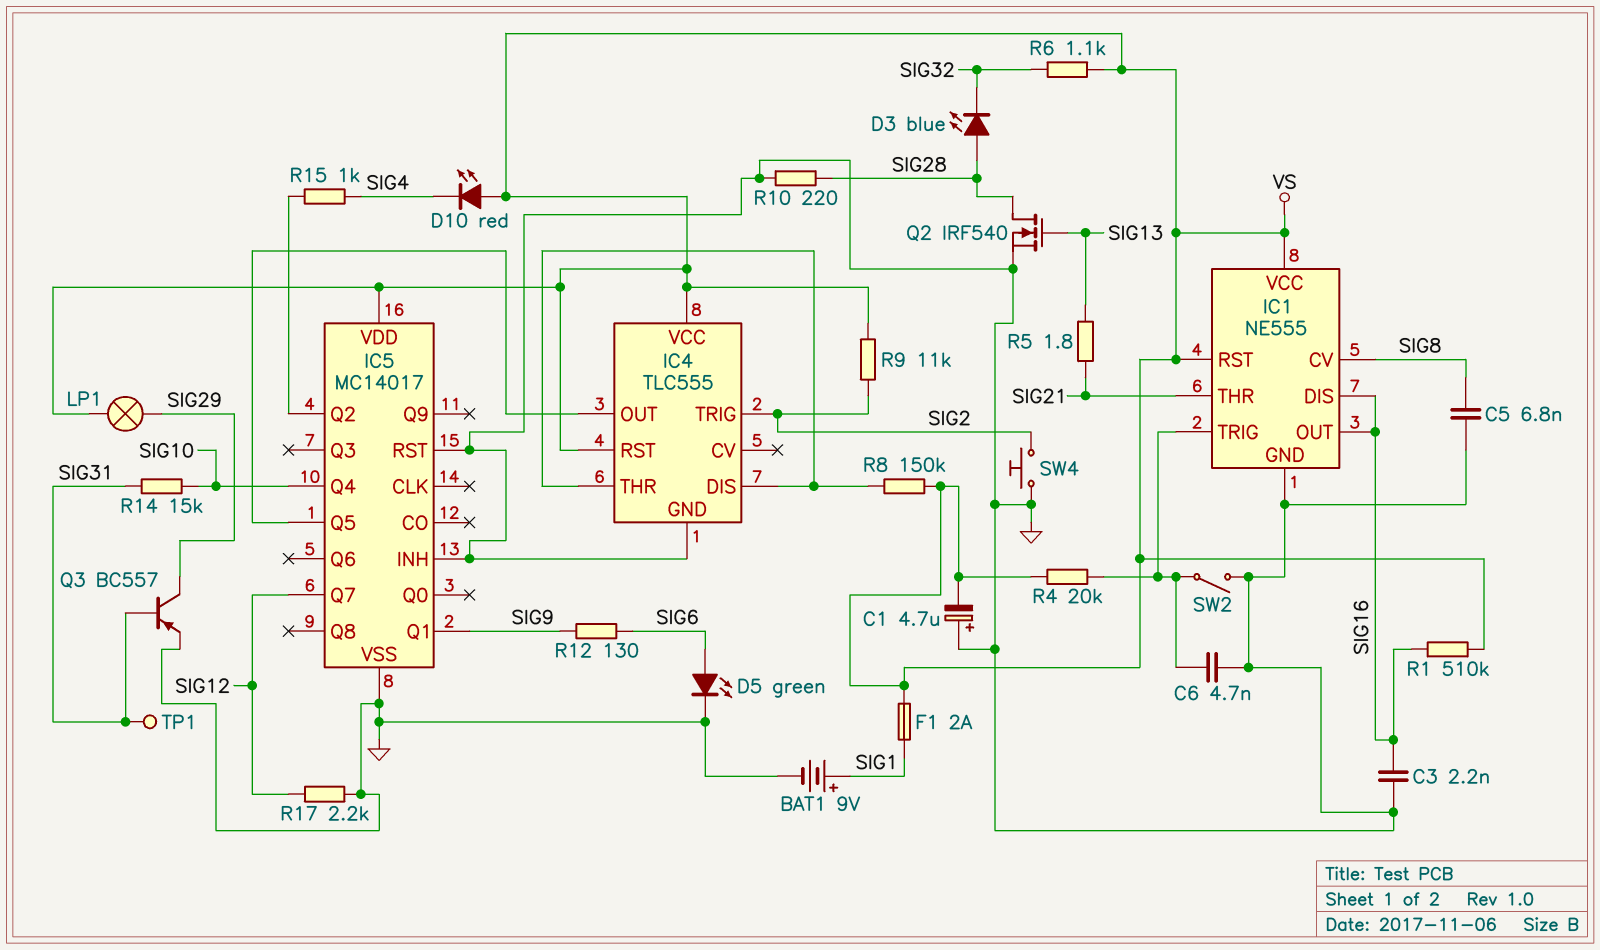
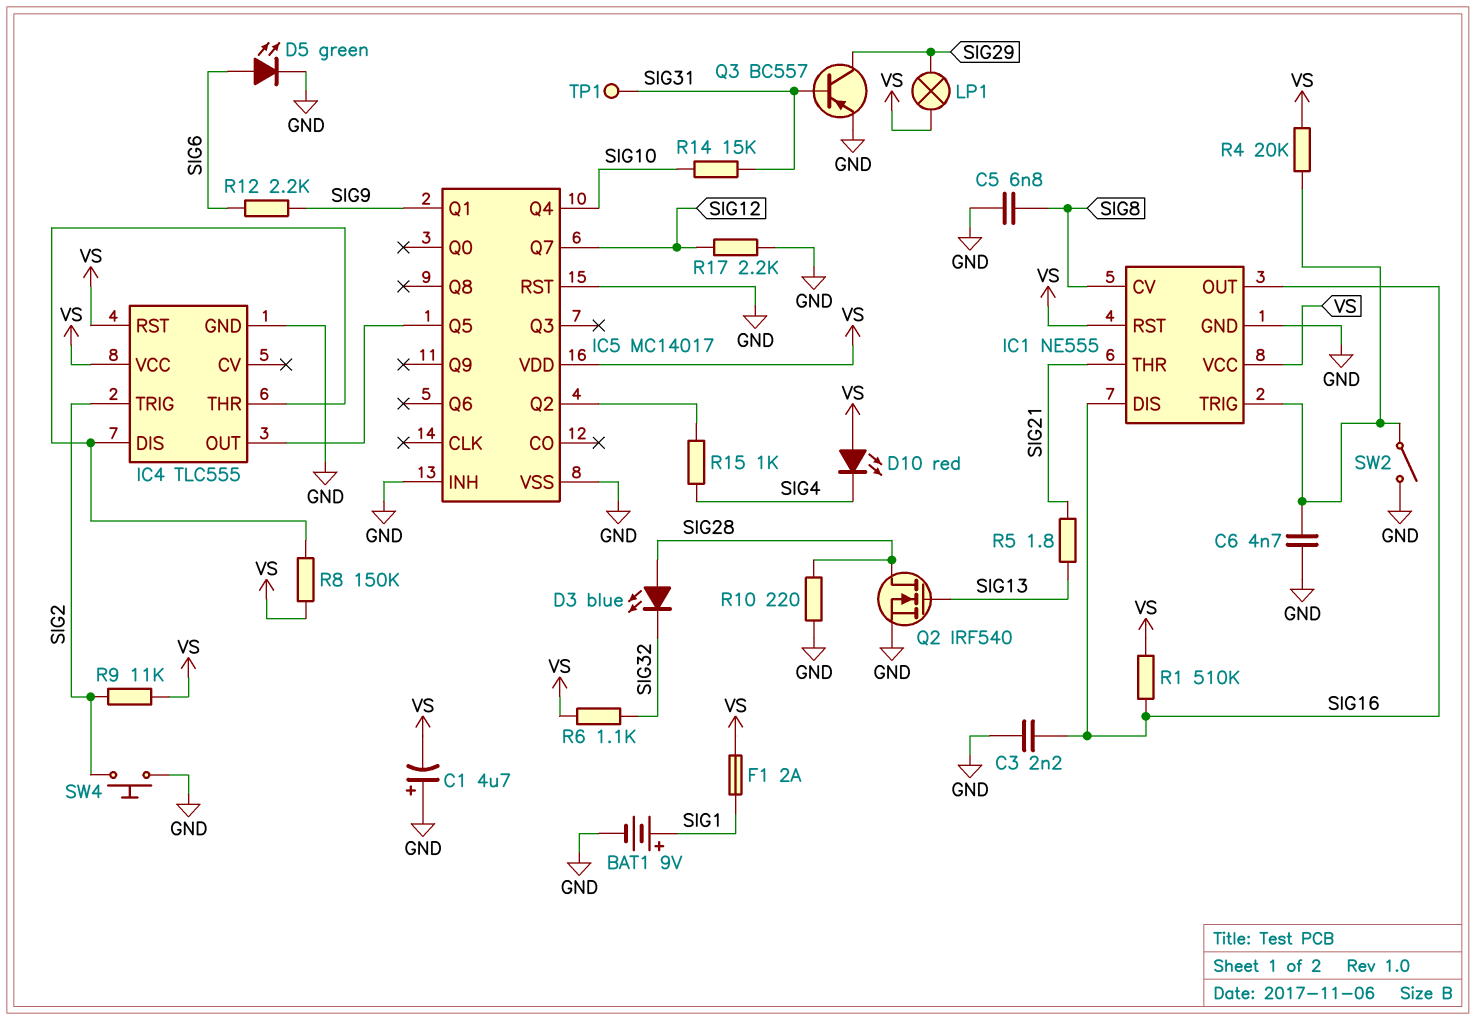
R12: 130 (SIG6, SIG9) -> 2.2k (SIG6, SIG9)

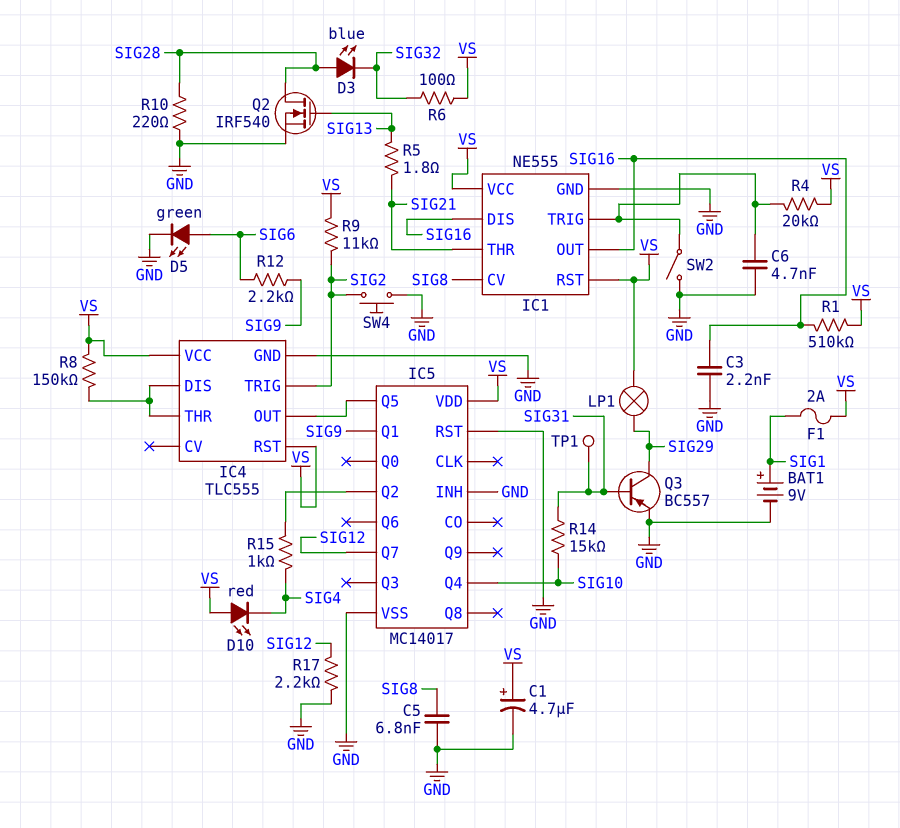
C1: 4.7uF (plus GND, minus VS) -> 4.7uF (plus VS, minus GND)
R6: 1.1k (SIG32, VS) -> 100 (SIG32, VS)

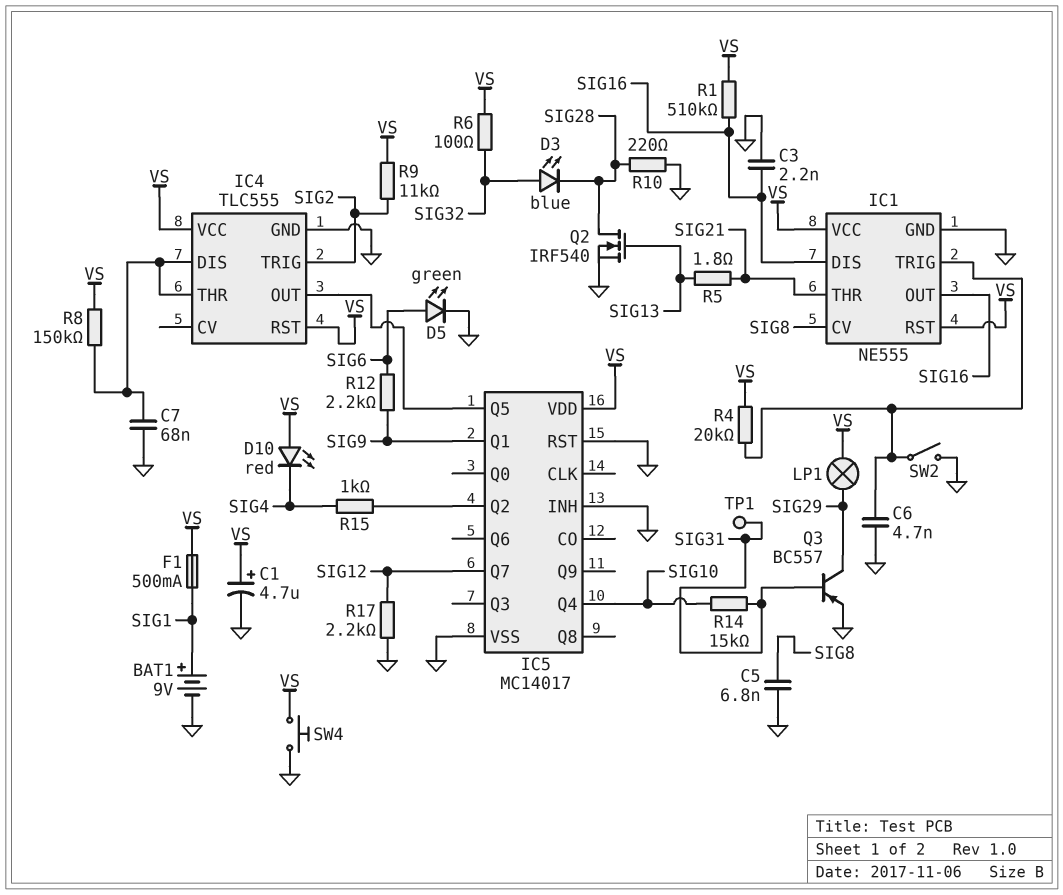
C7: none -> 68nF (GND, IC4/DIS)
D3: LED blue (A SIG28, K SIG32) -> LED blue (A SIG32, K SIG28)
F1: 2A (SIG1, VS) -> 500mA (SIG1, VS)
SW4: button (GND, SIG2) -> button (GND, VS)

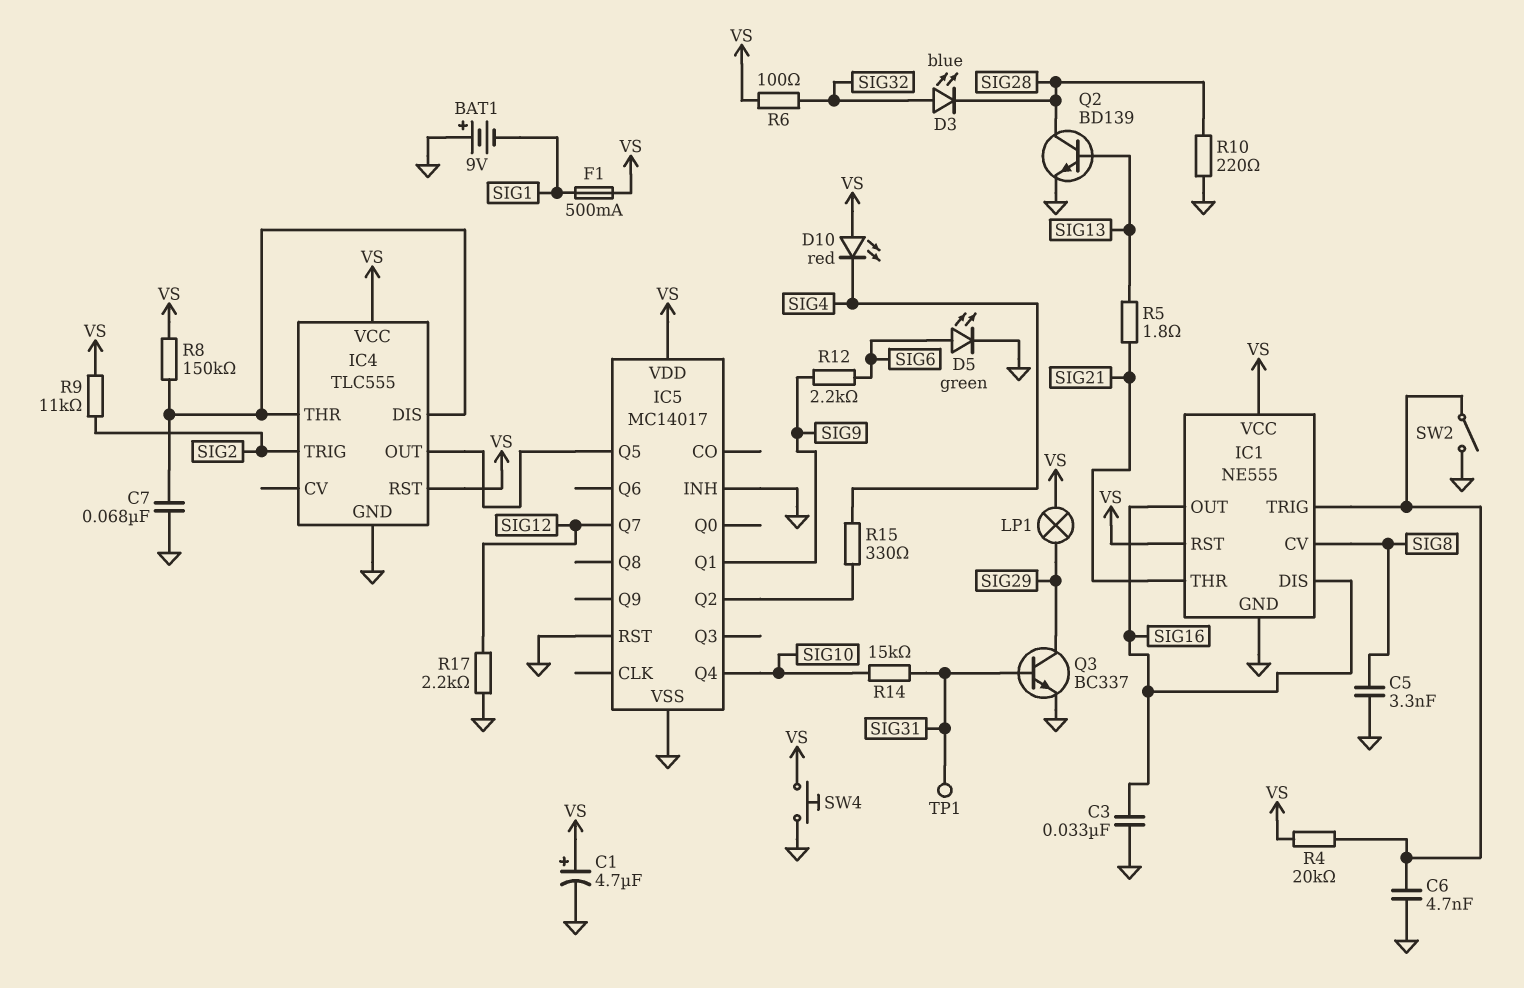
BAT1: 9V (plus SIG1, minus GND) -> 9V (plus GND, minus SIG1)
C3: 2.2nF (GND, SIG16) -> 33nF (GND, SIG16)
C5: 6.8nF (GND, SIG8) -> 3.3nF (GND, SIG8)
Q2: NMOS IRF540 (G SIG13, D SIG28, S GND) -> NPN BD139 (B SIG13, C SIG28, E GND)
Q3: PNP BC557 (B SIG31, C SIG29, E GND) -> NPN BC337 (B SIG31, C SIG29, E GND)
R1: 510k (SIG16, VS) -> none
R15: 1k (IC5/Q2, SIG4) -> 330 (IC5/Q2, SIG4)

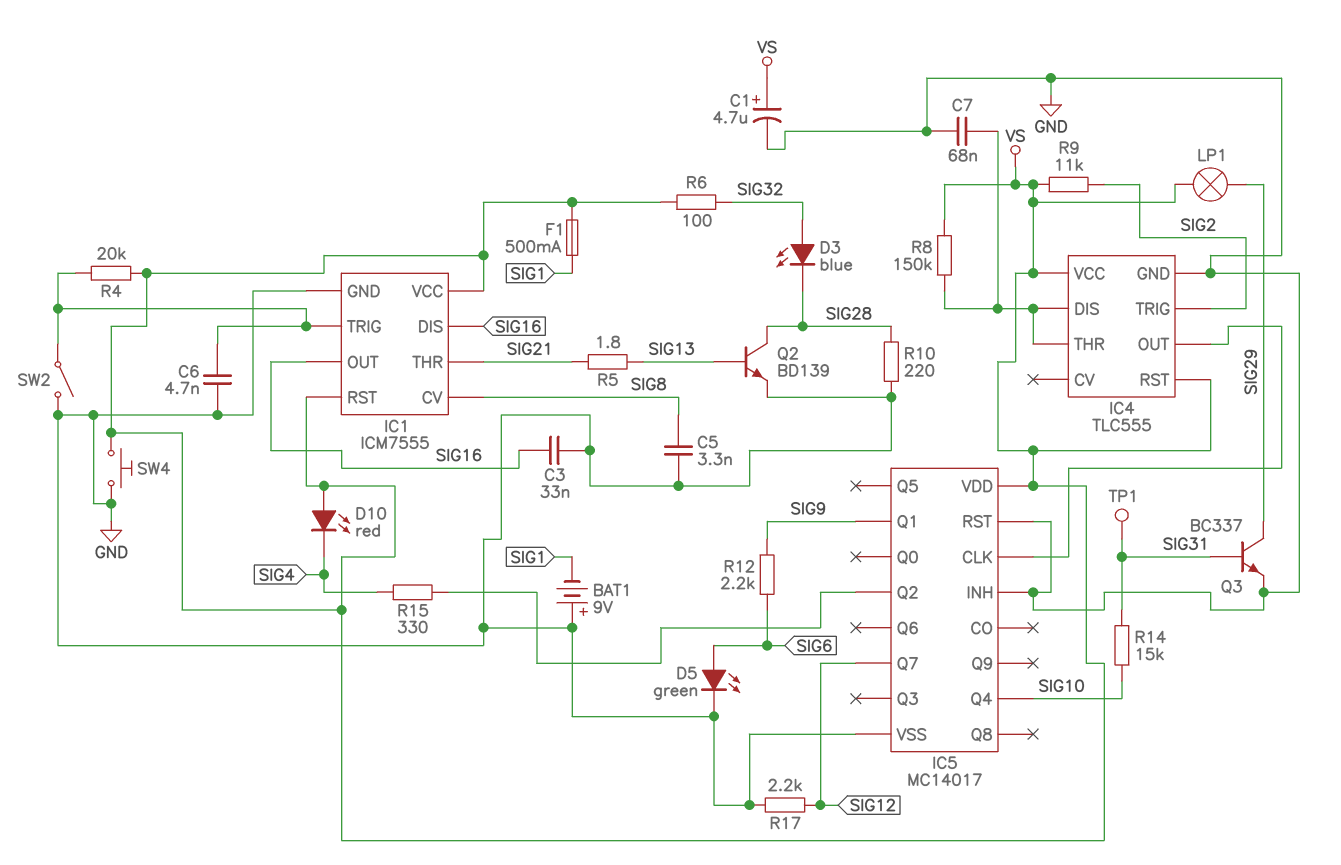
IC1: NE555 -> ICM7555
IC5 pin CLK: none -> IC4/OUT
IC5 pin Q5: IC4/OUT -> none

